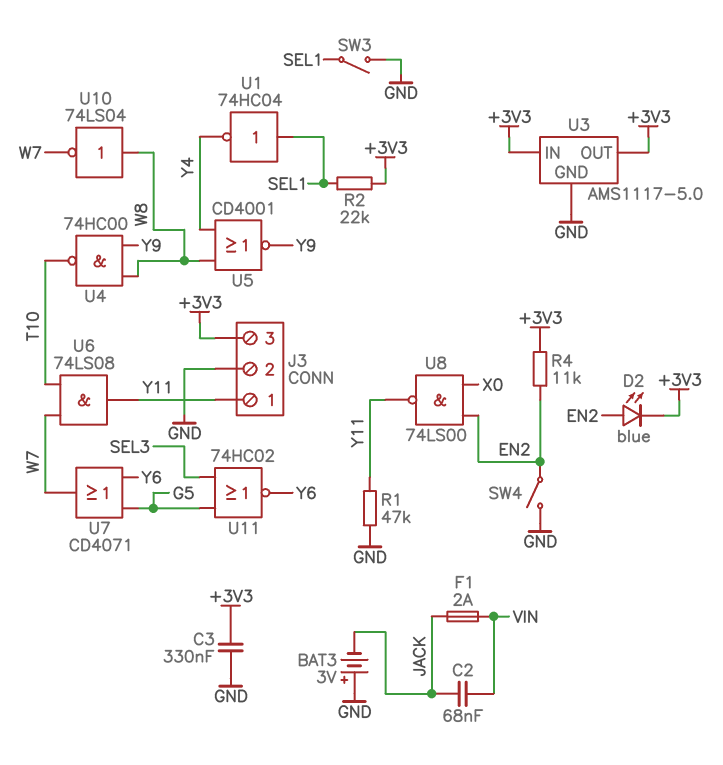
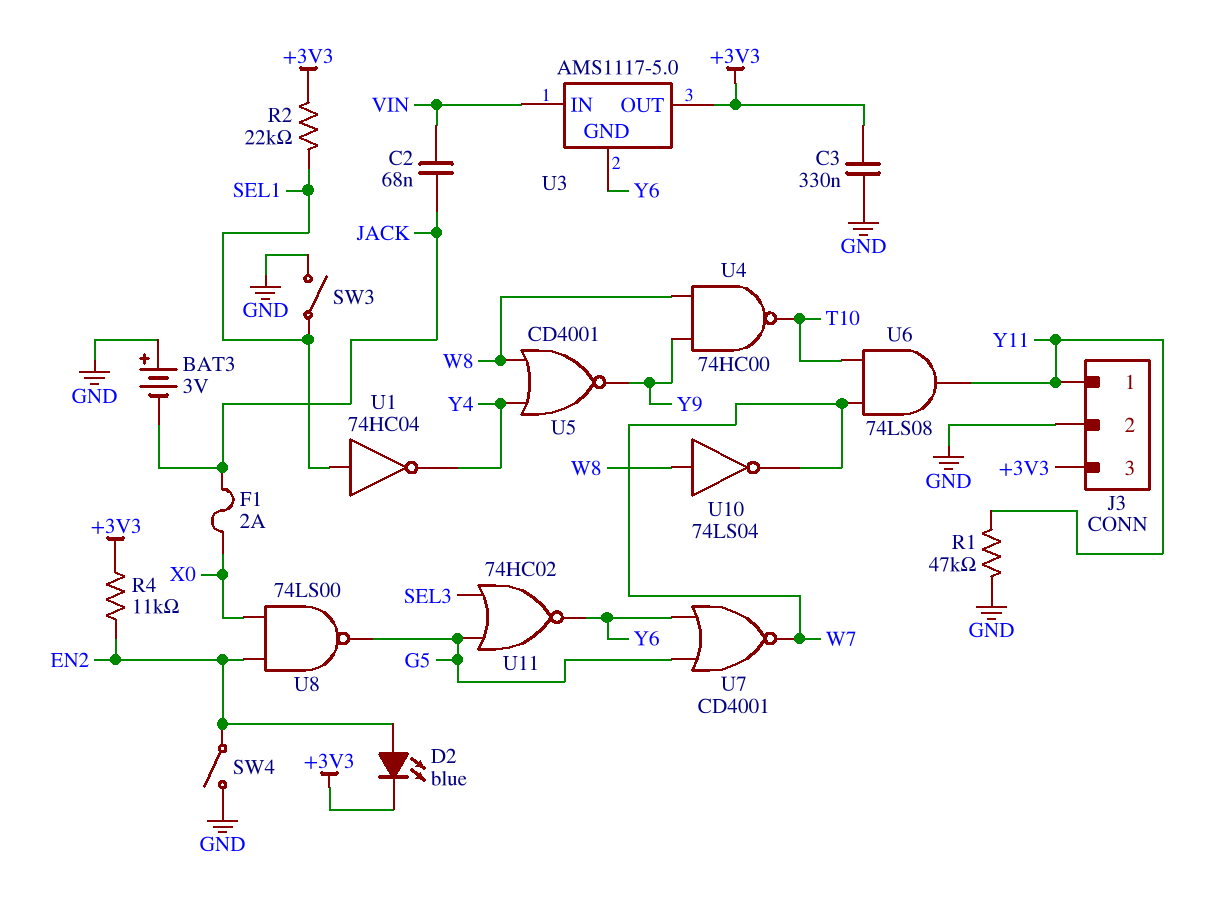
F1: 2A (JACK, VIN) -> 2A (JACK, X0)
U3 pin GND: GND -> Y6
U3 pin IN: +3V3 -> VIN
U7: OR CD4071 (in G5, in Y6, out W7) -> NOR CD4001 (in G5, in Y6, out W7)
U8: NAND 74LS00 (in EN2, in X0, out Y11) -> NAND 74LS00 (in EN2, in X0, out G5)

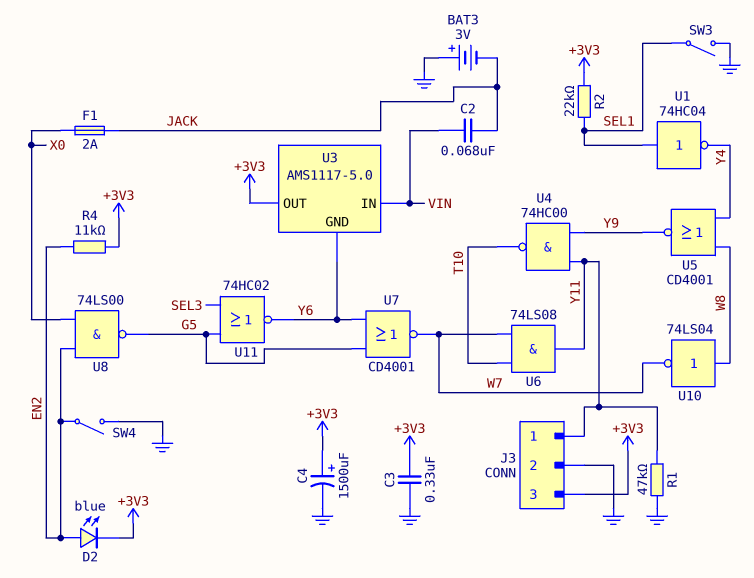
C4: none -> 1500uF (plus +3V3, minus GND)
U4: NAND 74HC00 (in W8, in Y9, out T10) -> NAND 74HC00 (in Y9, in Y11, out T10)

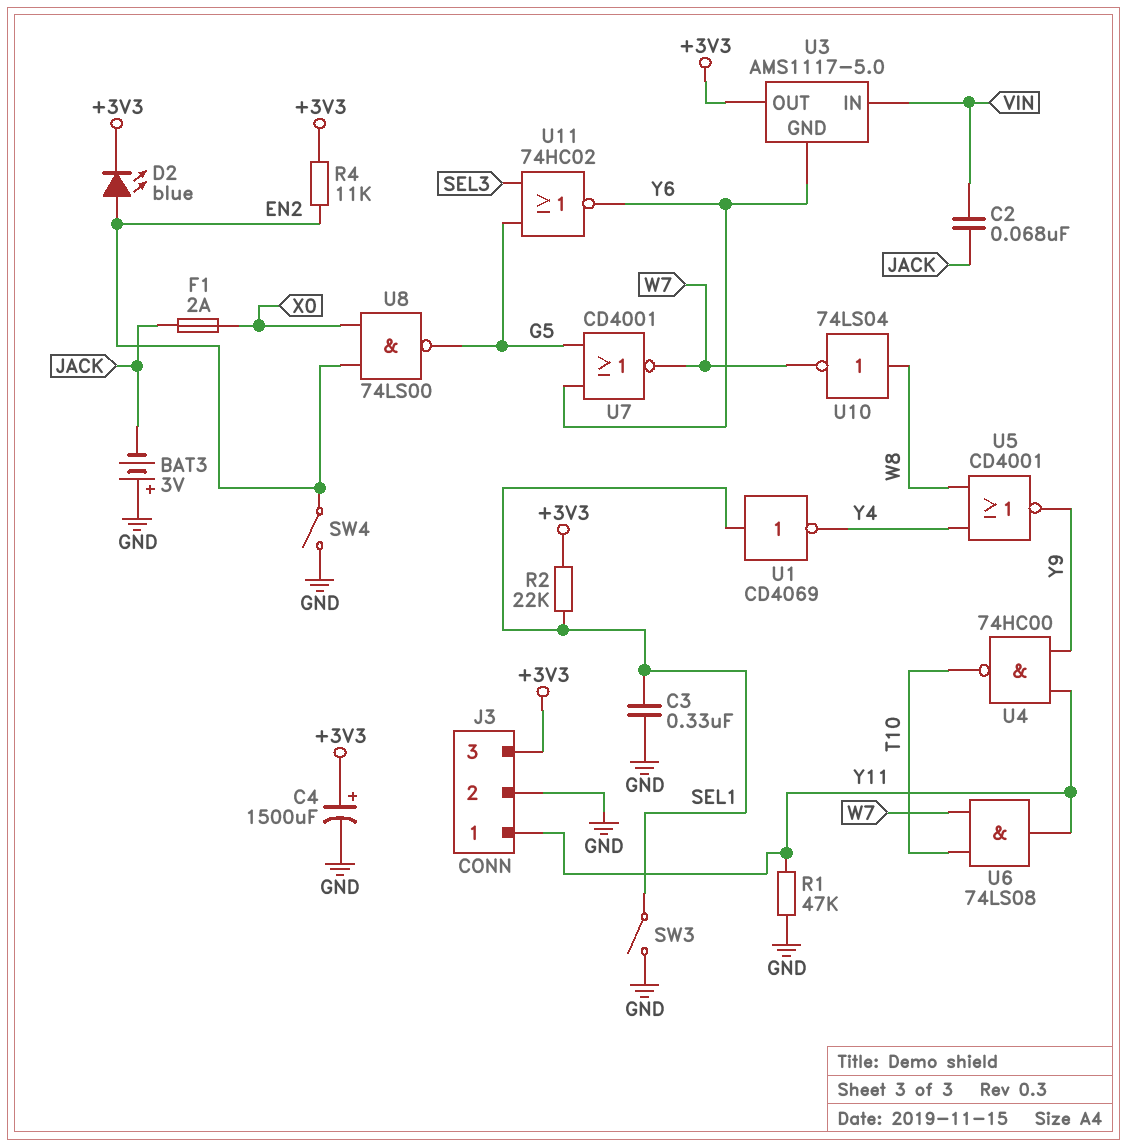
C3: 330nF (+3V3, GND) -> 330nF (GND, SEL1)
U1: NOT 74HC04 (in SEL1, out Y4) -> NOT CD4069 (in SEL1, out Y4)

